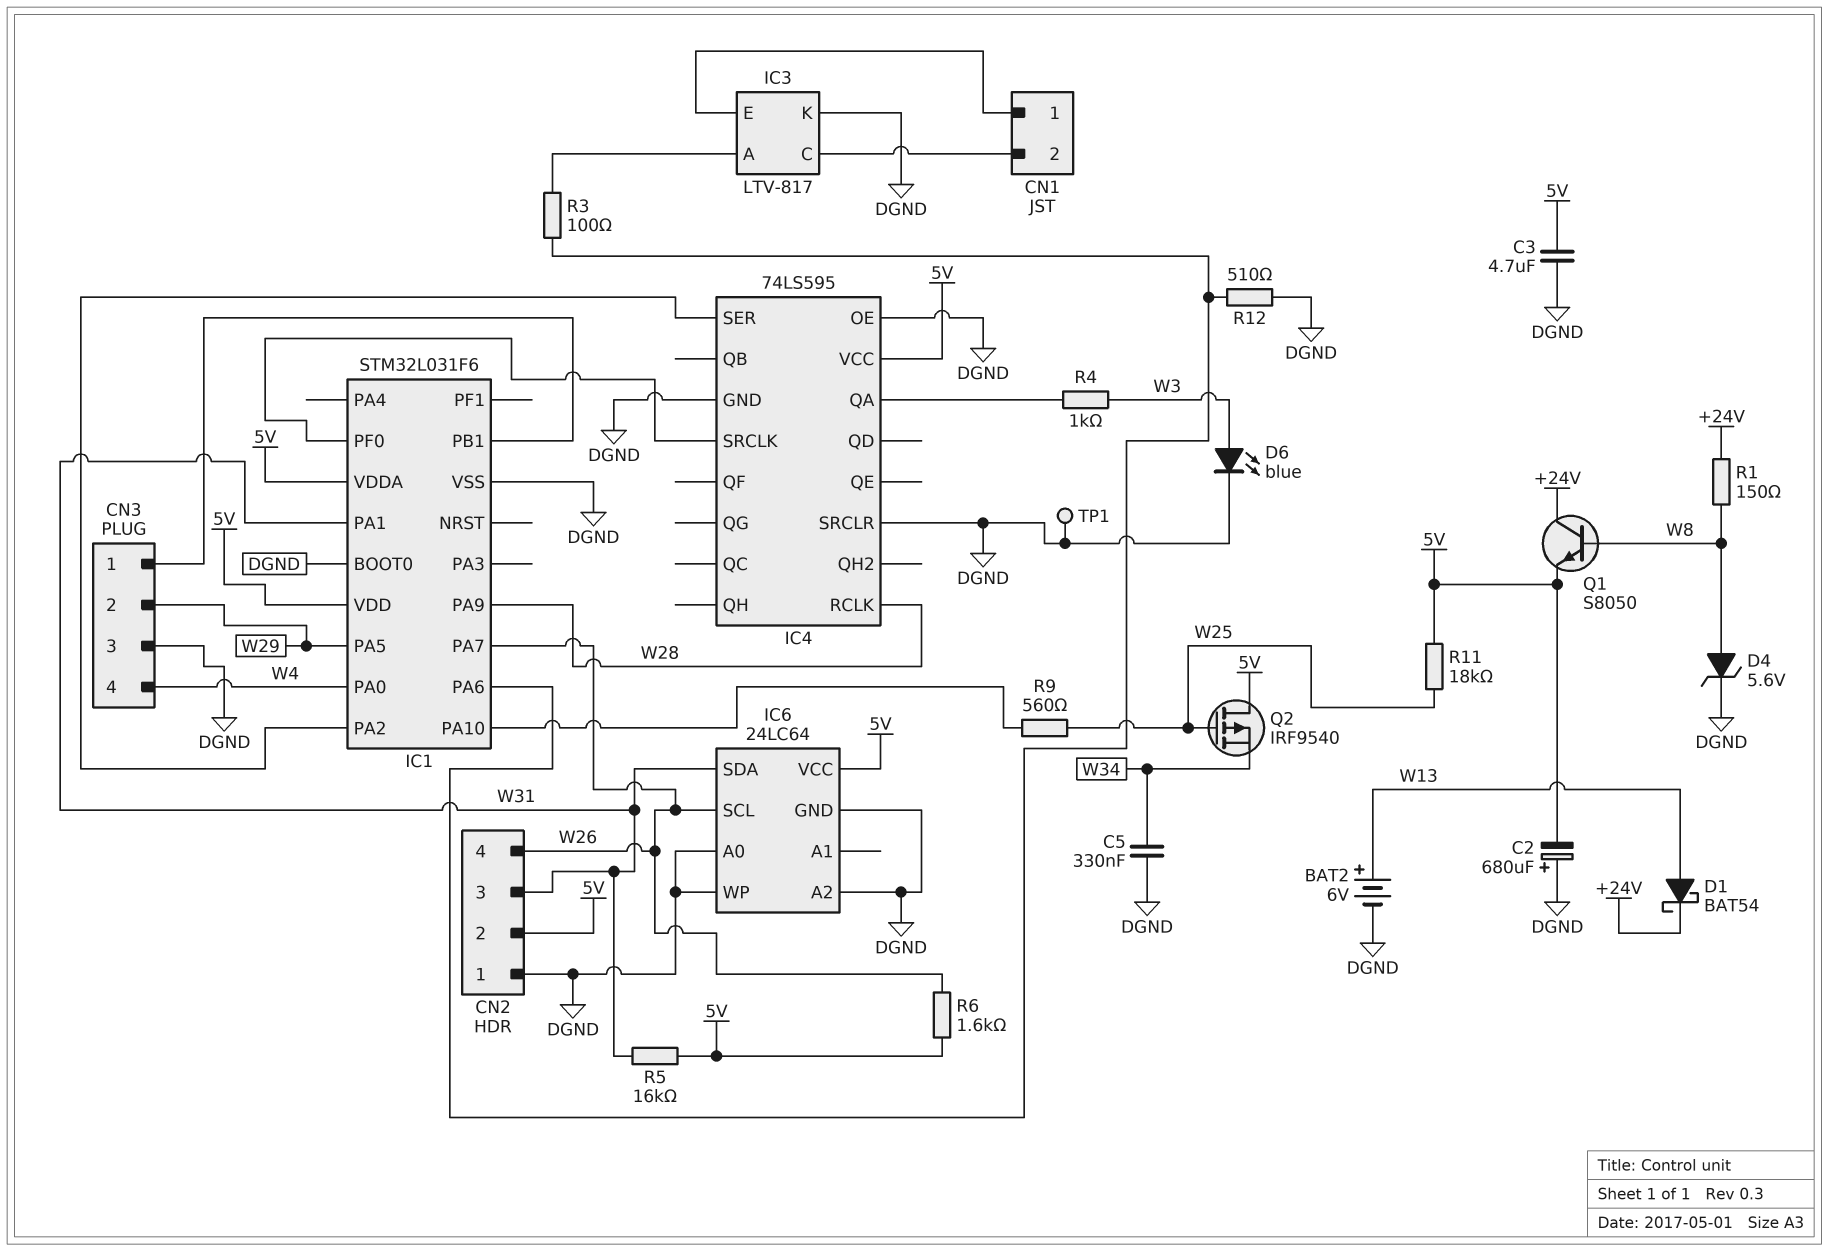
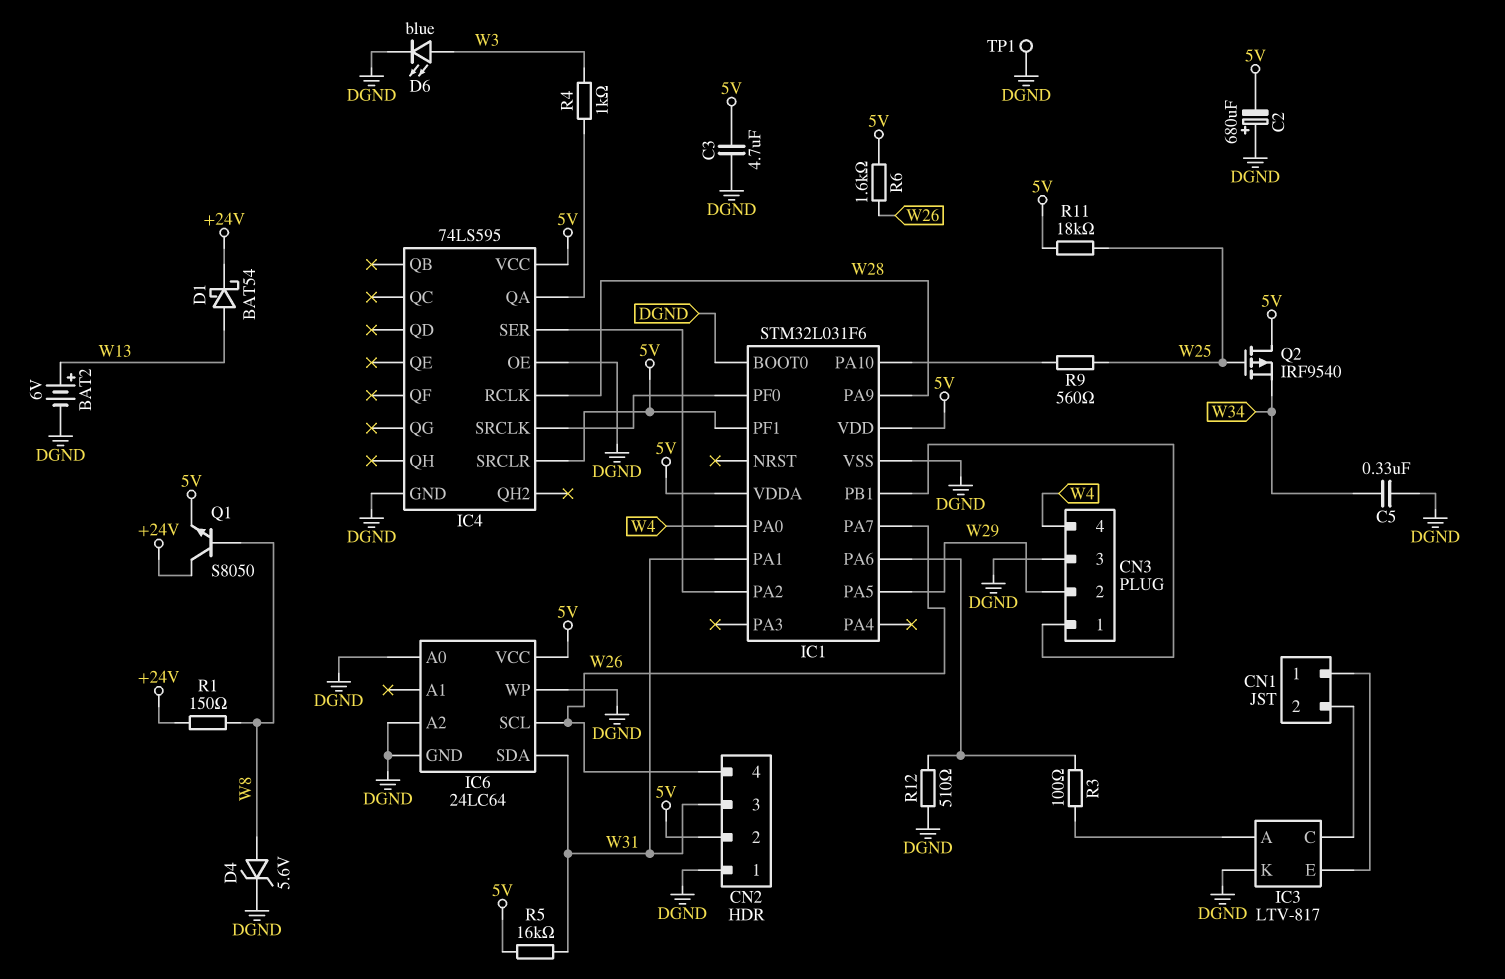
IC1 pin PF1: none -> 5V
IC4 pin SRCLR: DGND -> 5V

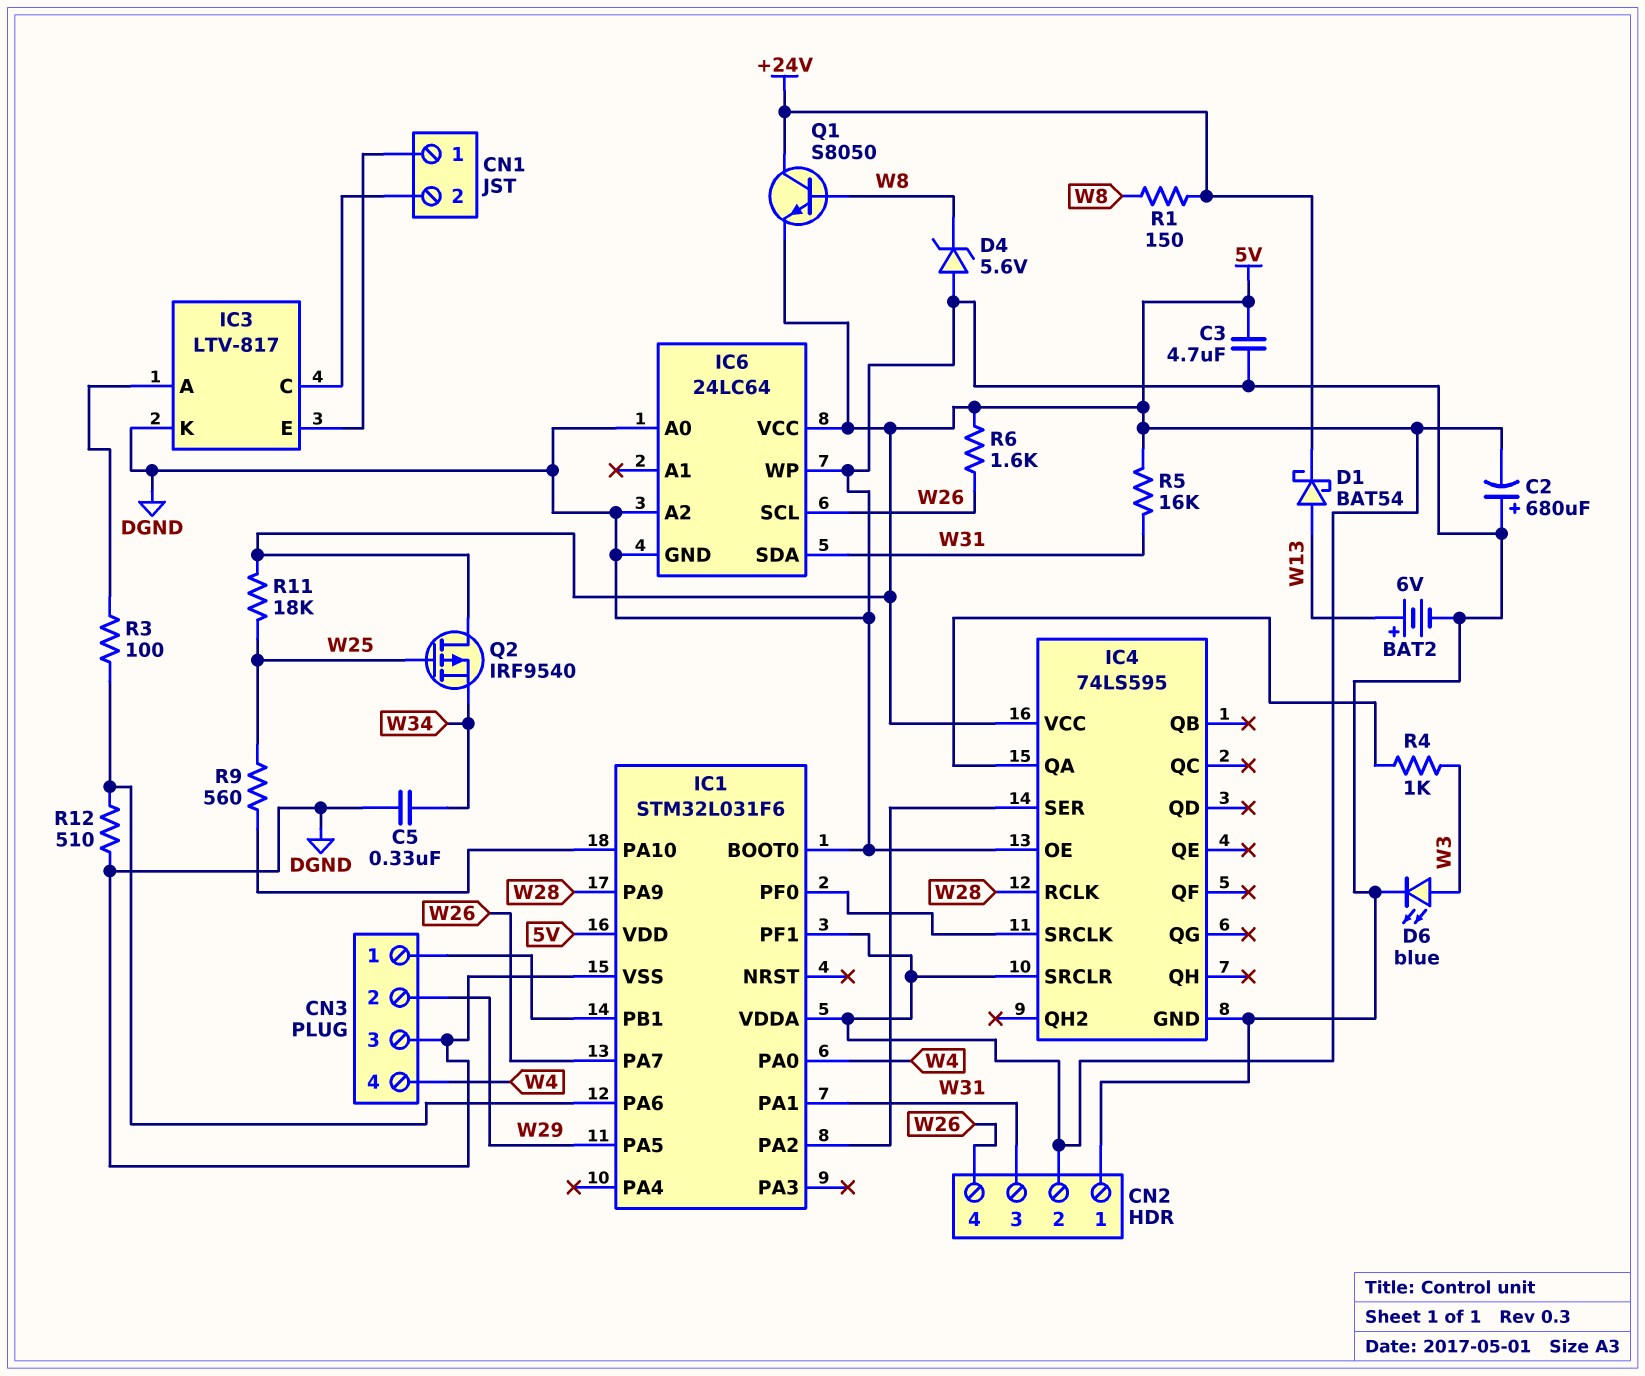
D4: zener 5.6V (A W8, K DGND) -> zener 5.6V (A DGND, K W8)
TP1: test point (DGND) -> none

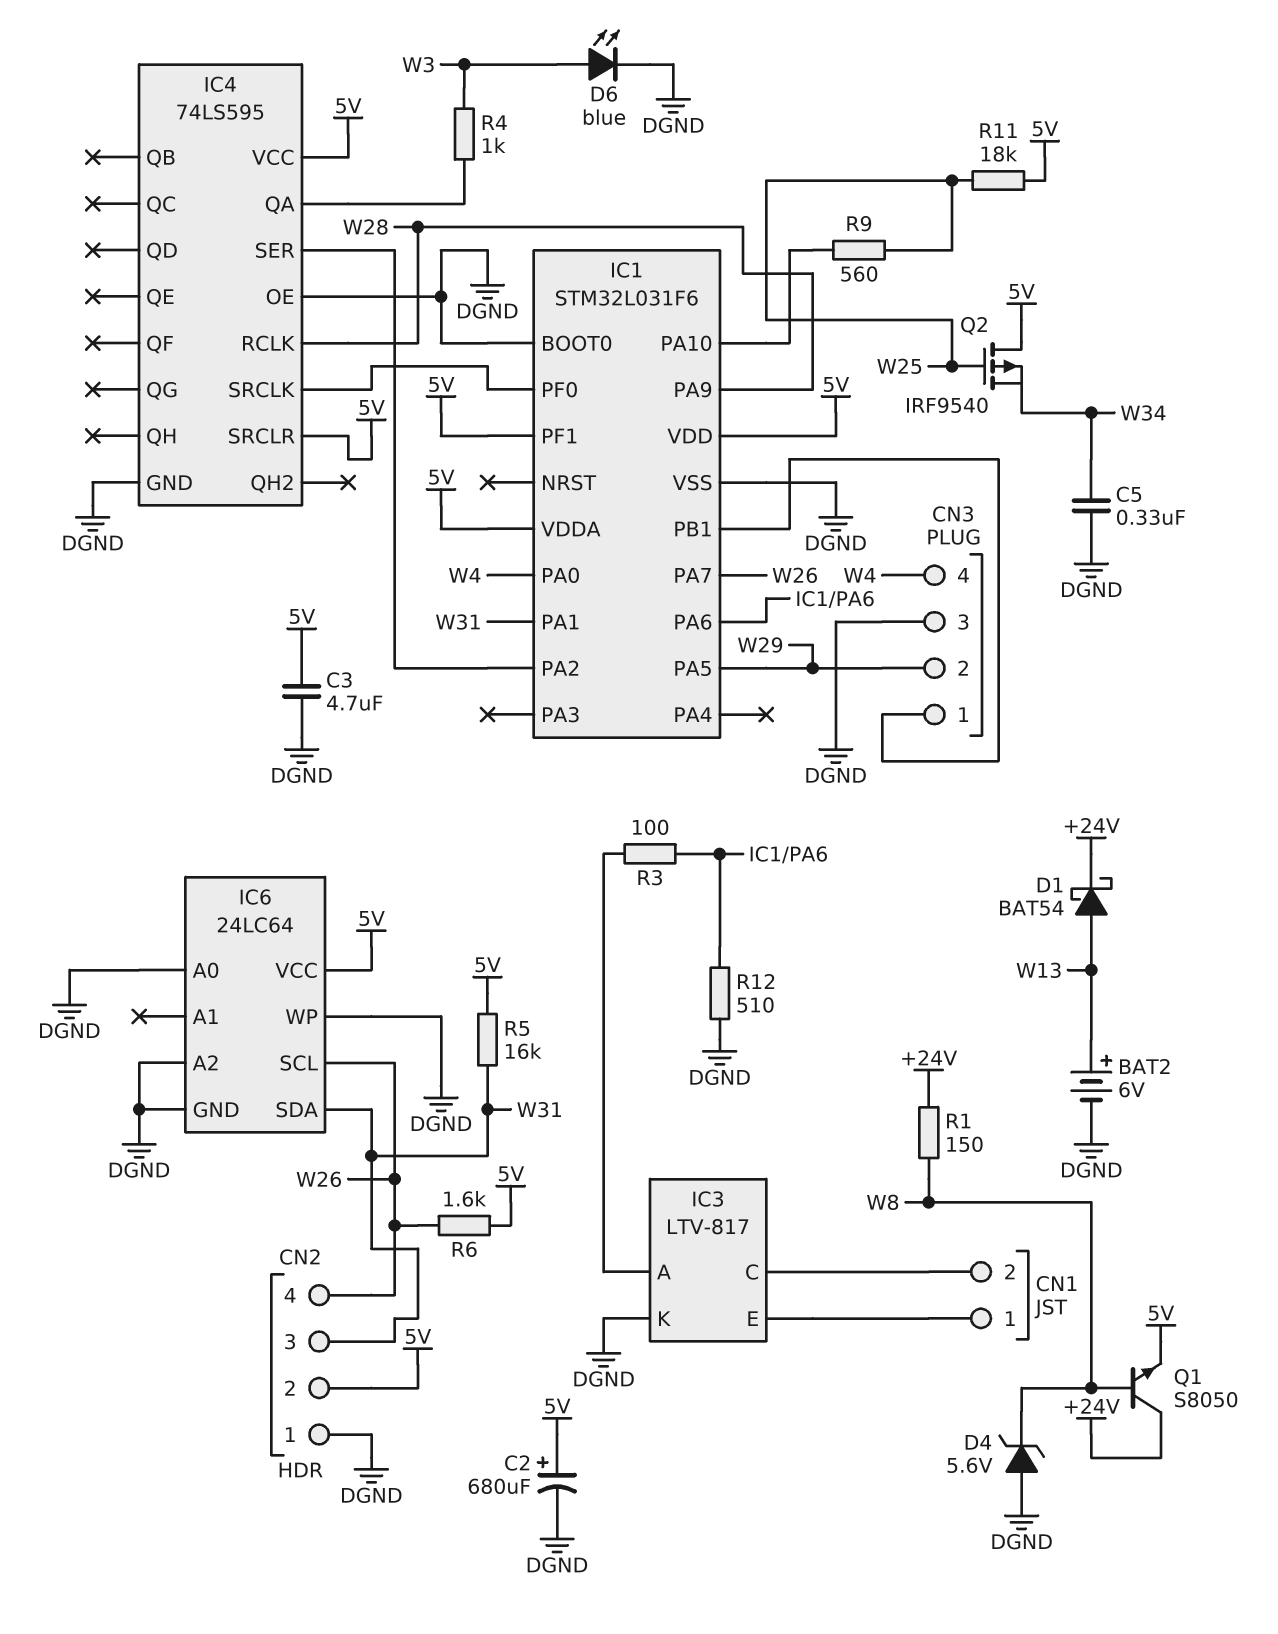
C2: 680uF (plus DGND, minus 5V) -> 680uF (plus 5V, minus DGND)

